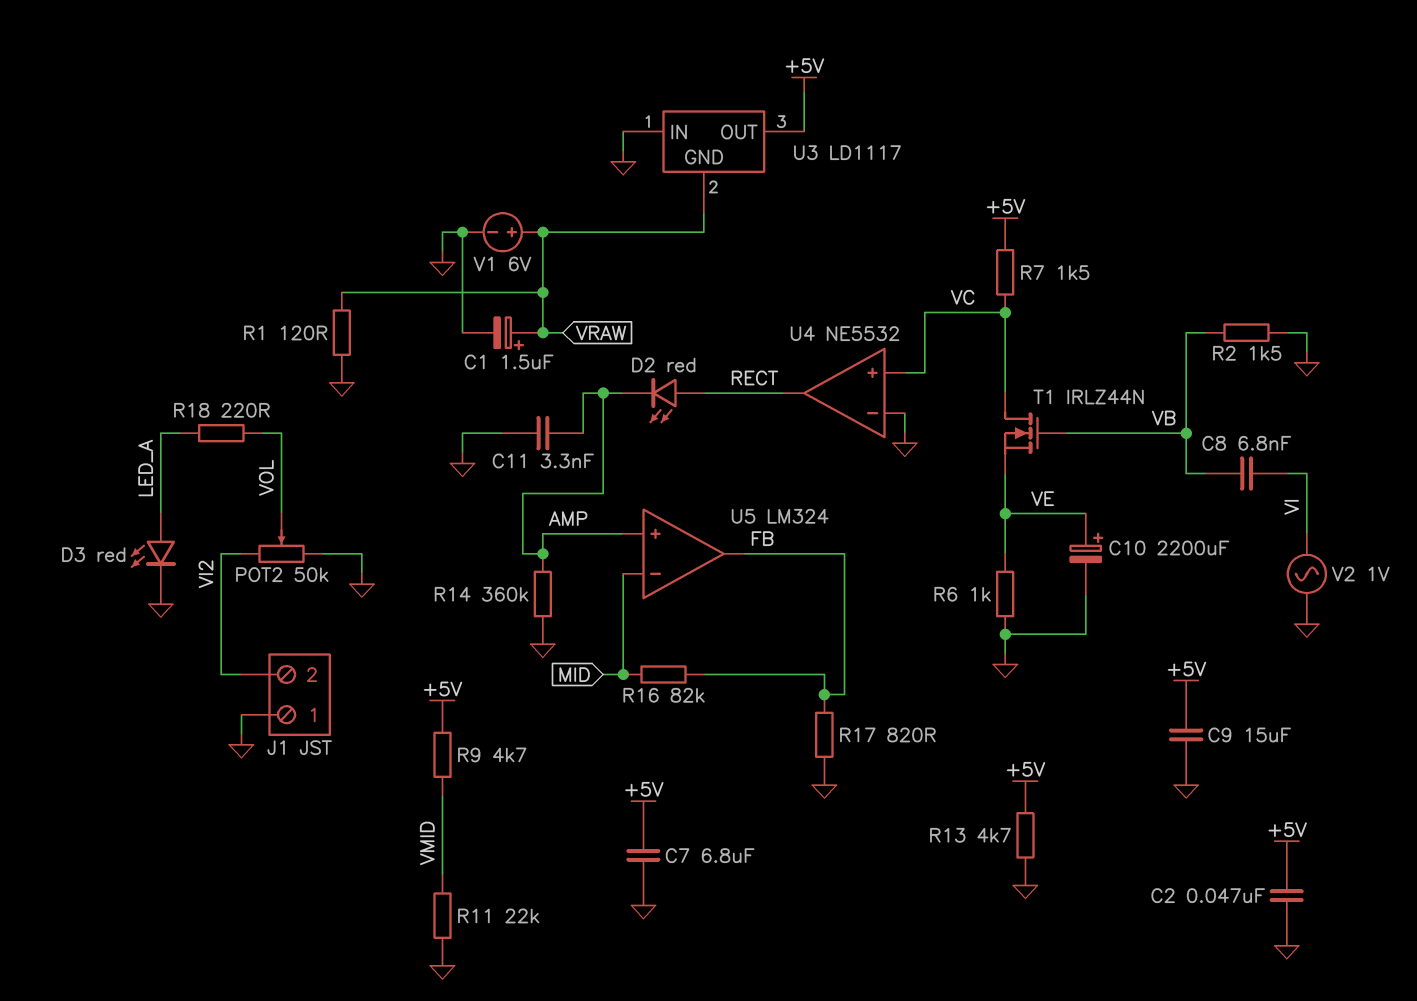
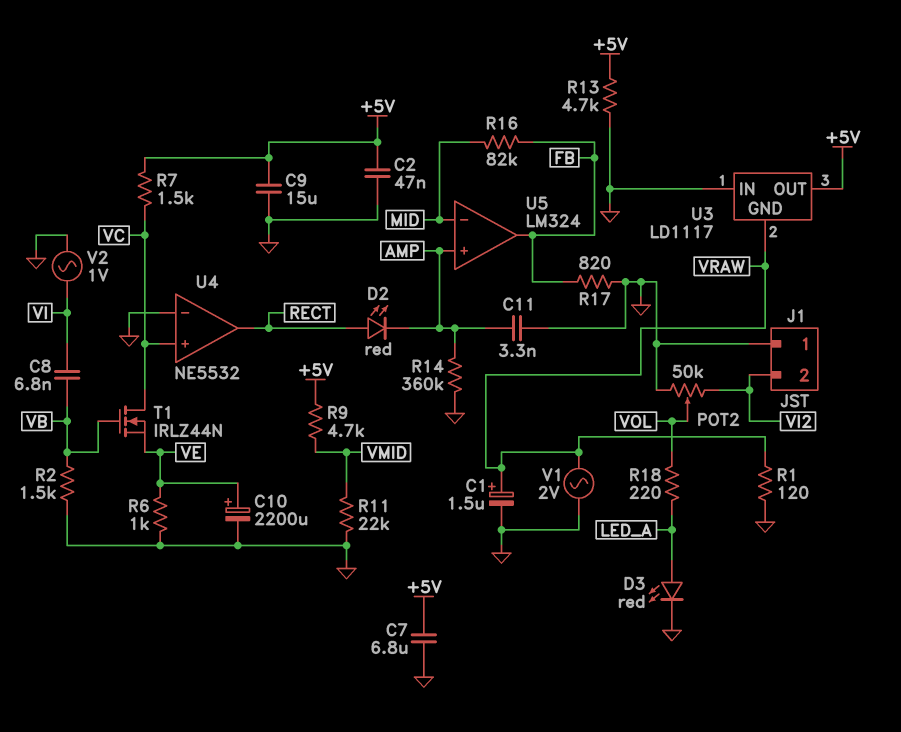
V1: 6V (plus VRAW, minus GND) -> AC 2V (GND, VRAW)

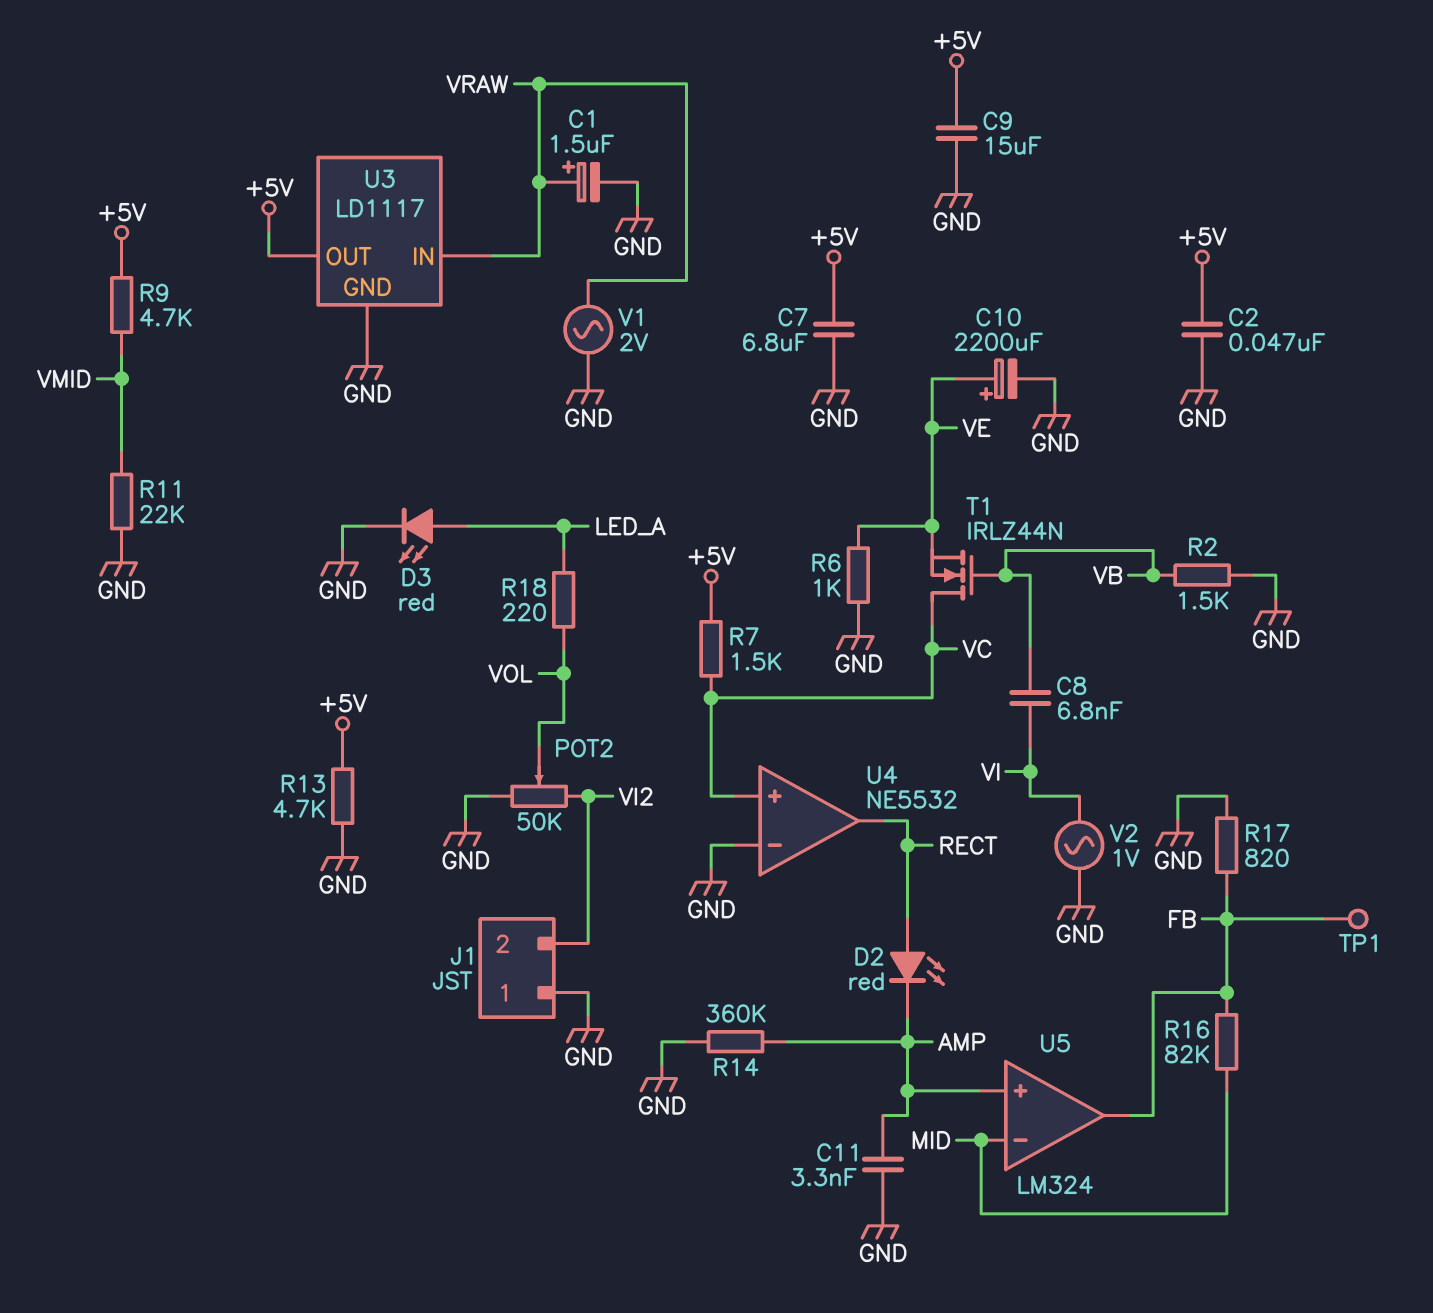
R1: 120 (GND, VRAW) -> none
TP1: none -> test point (FB)
U3 pin GND: VRAW -> GND
U3 pin IN: GND -> VRAW

